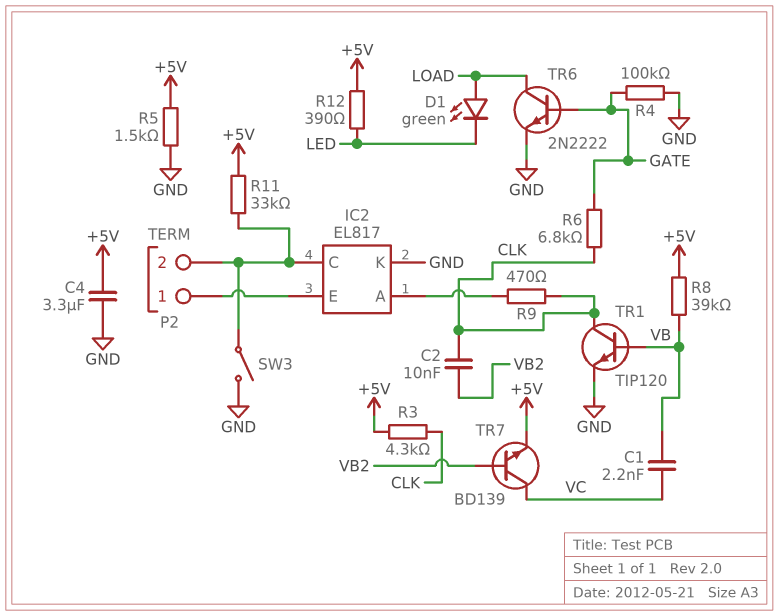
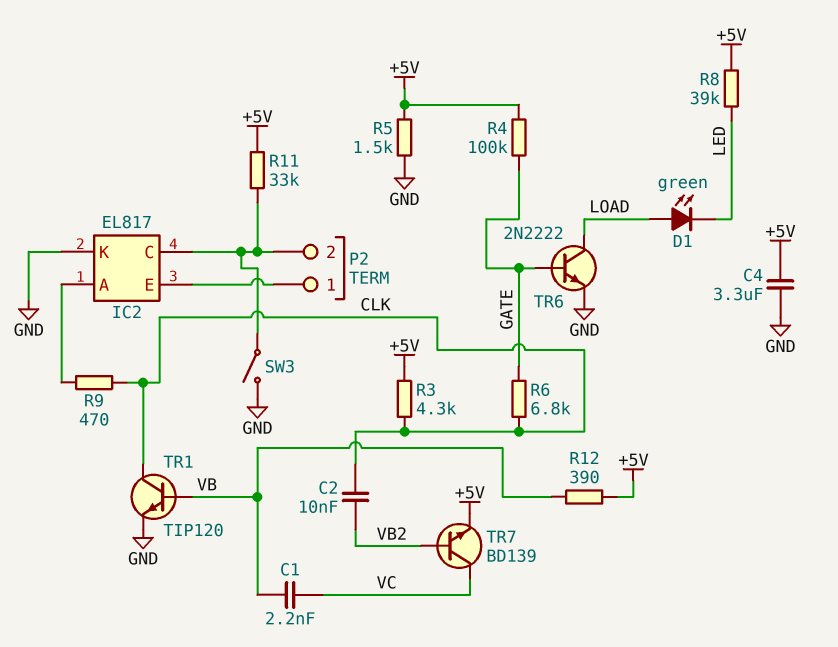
R4: 100k (GATE, GND) -> 100k (+5V, GATE)
R8: 39k (+5V, VB) -> 39k (+5V, LED)
R12: 390 (+5V, LED) -> 390 (+5V, VB)

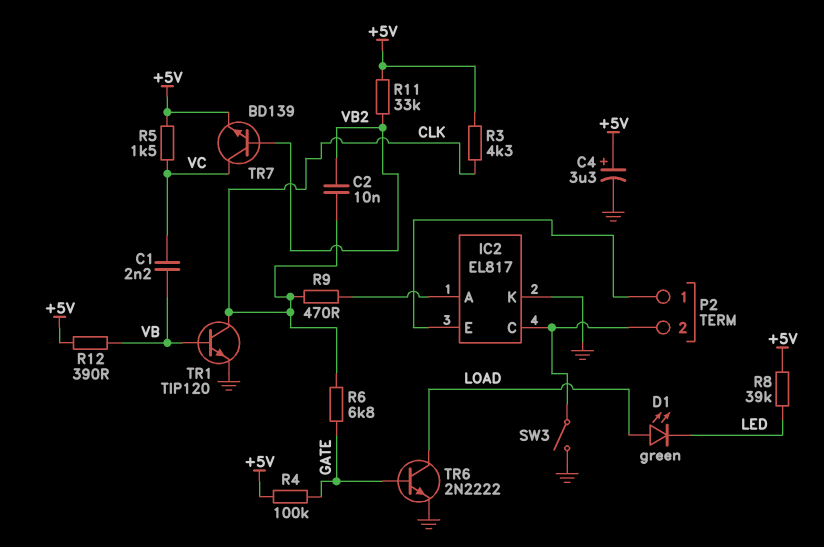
C4: 3.3uF (+5V, GND) -> 3.3uF (plus +5V, minus GND)
R5: 1.5k (+5V, GND) -> 1.5k (+5V, VC)
R11: 33k (+5V, IC2/C) -> 33k (+5V, VB2)

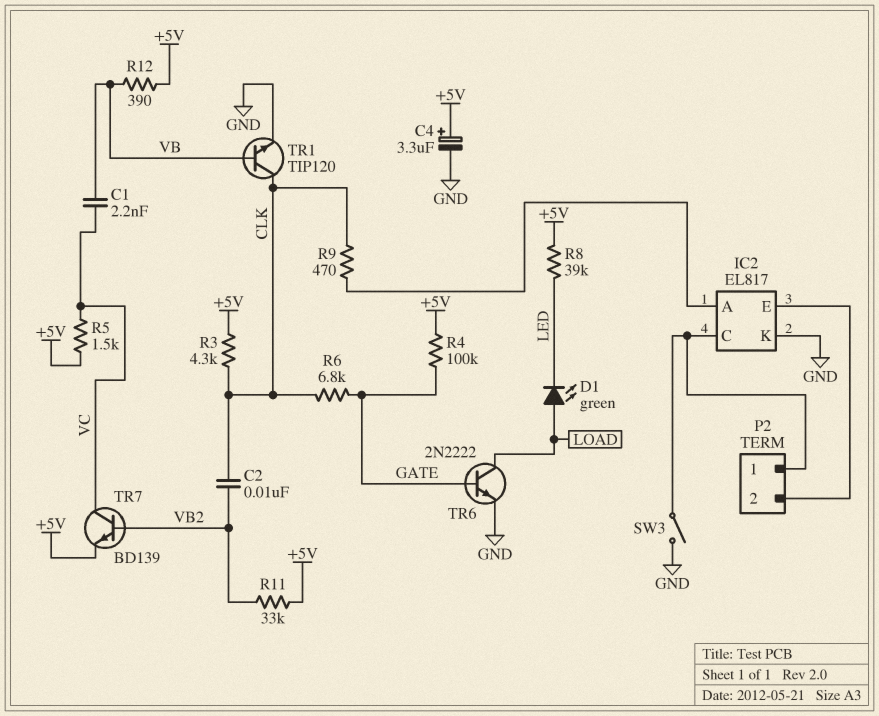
P2 pin 1: IC2/E -> IC2/C
P2 pin 2: IC2/C -> IC2/E

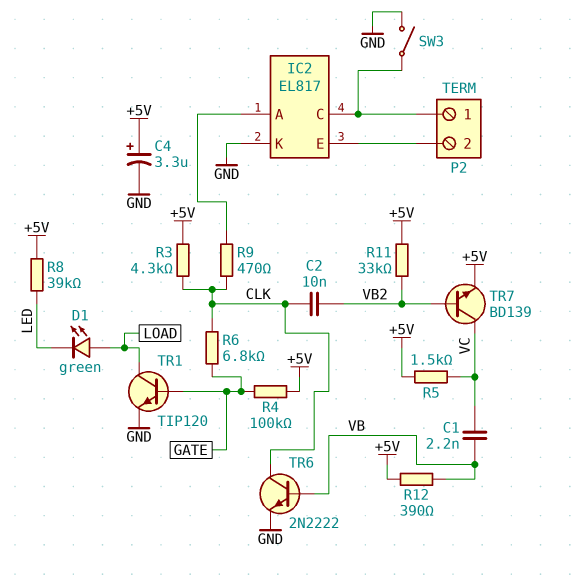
TR1: NPN TIP120 (B VB, C CLK, E GND) -> NPN TIP120 (B GATE, C LOAD, E GND)
TR6: NPN 2N2222 (B GATE, C LOAD, E GND) -> NPN 2N2222 (B VB, C CLK, E GND)

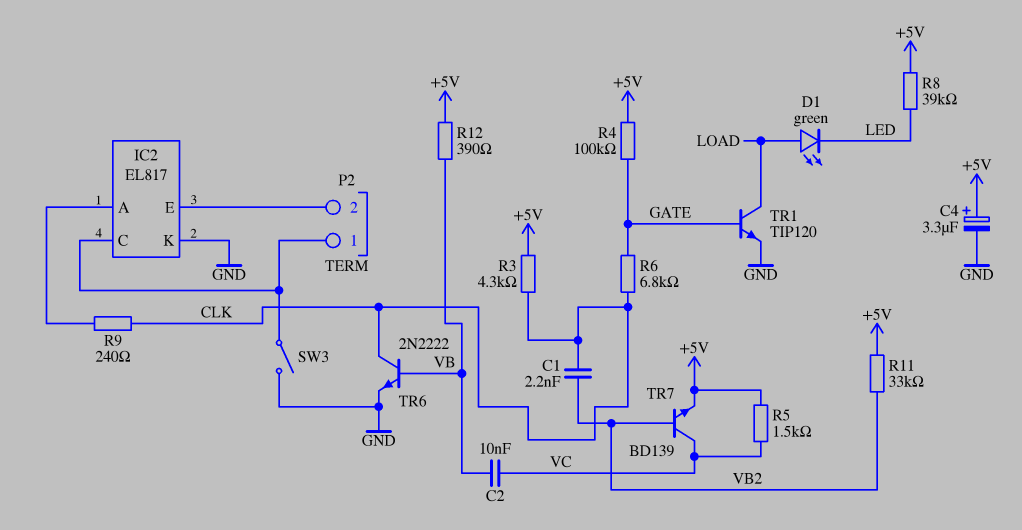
C1: 2.2nF (VB, VC) -> 2.2nF (CLK, VB2)
C2: 10nF (CLK, VB2) -> 10nF (VB, VC)
R9: 470 (CLK, IC2/A) -> 240 (CLK, IC2/A)

